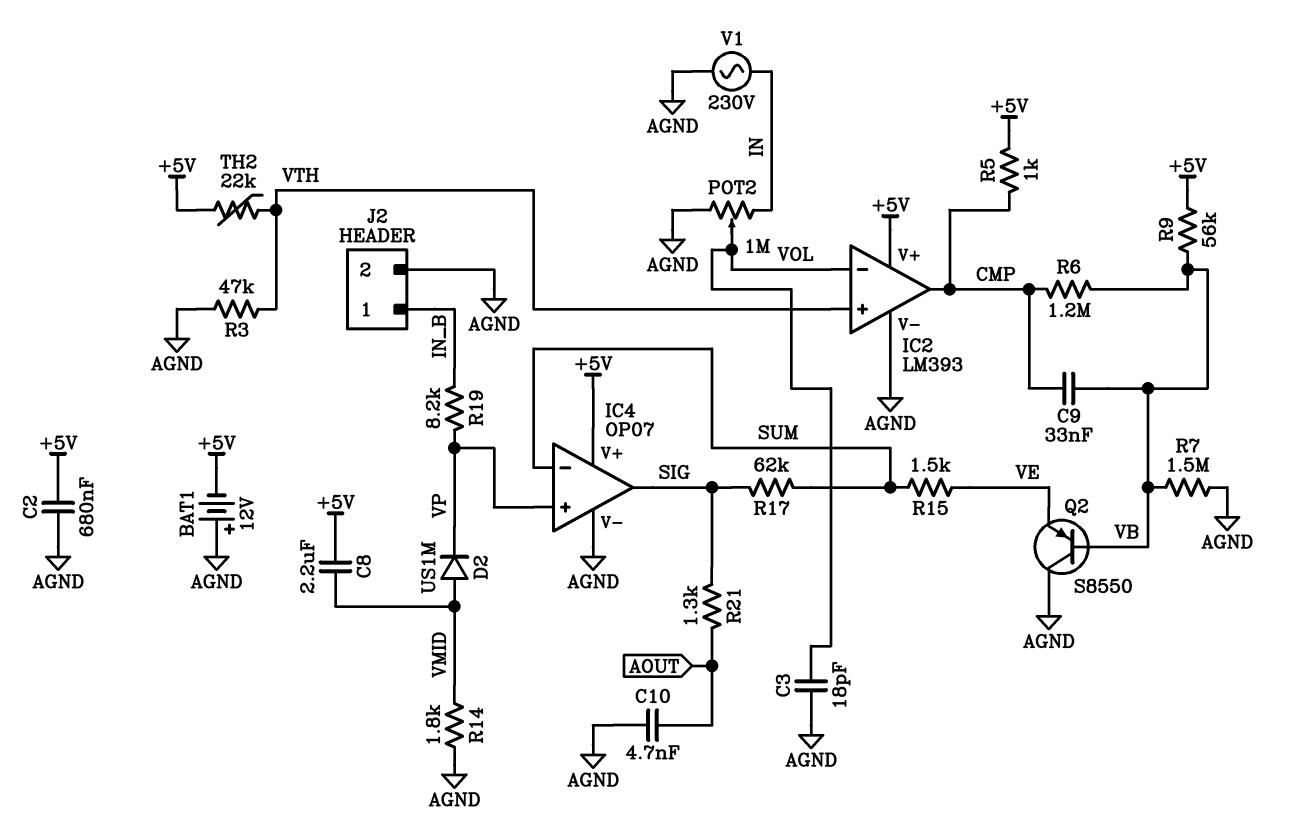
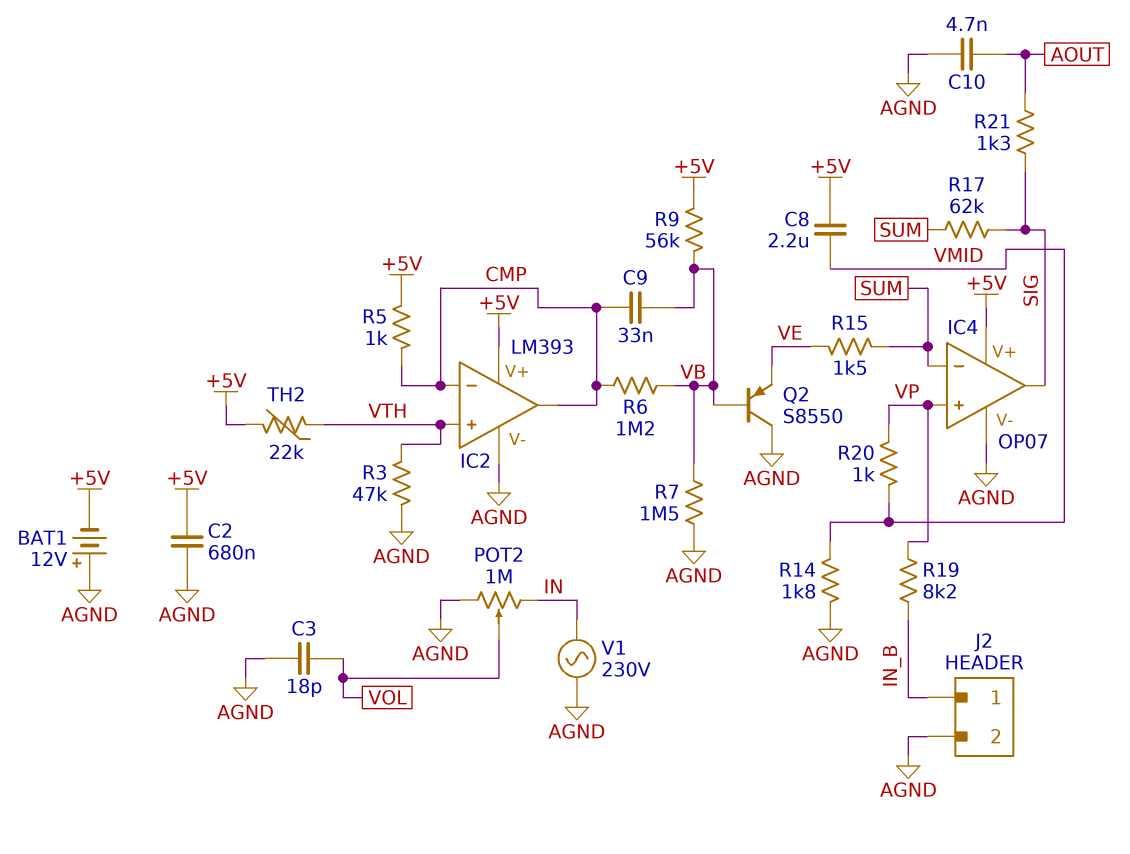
D2: diode US1M (A VMID, K VP) -> none
IC2 pin in-: VOL -> CMP
R20: none -> 1k (VMID, VP)

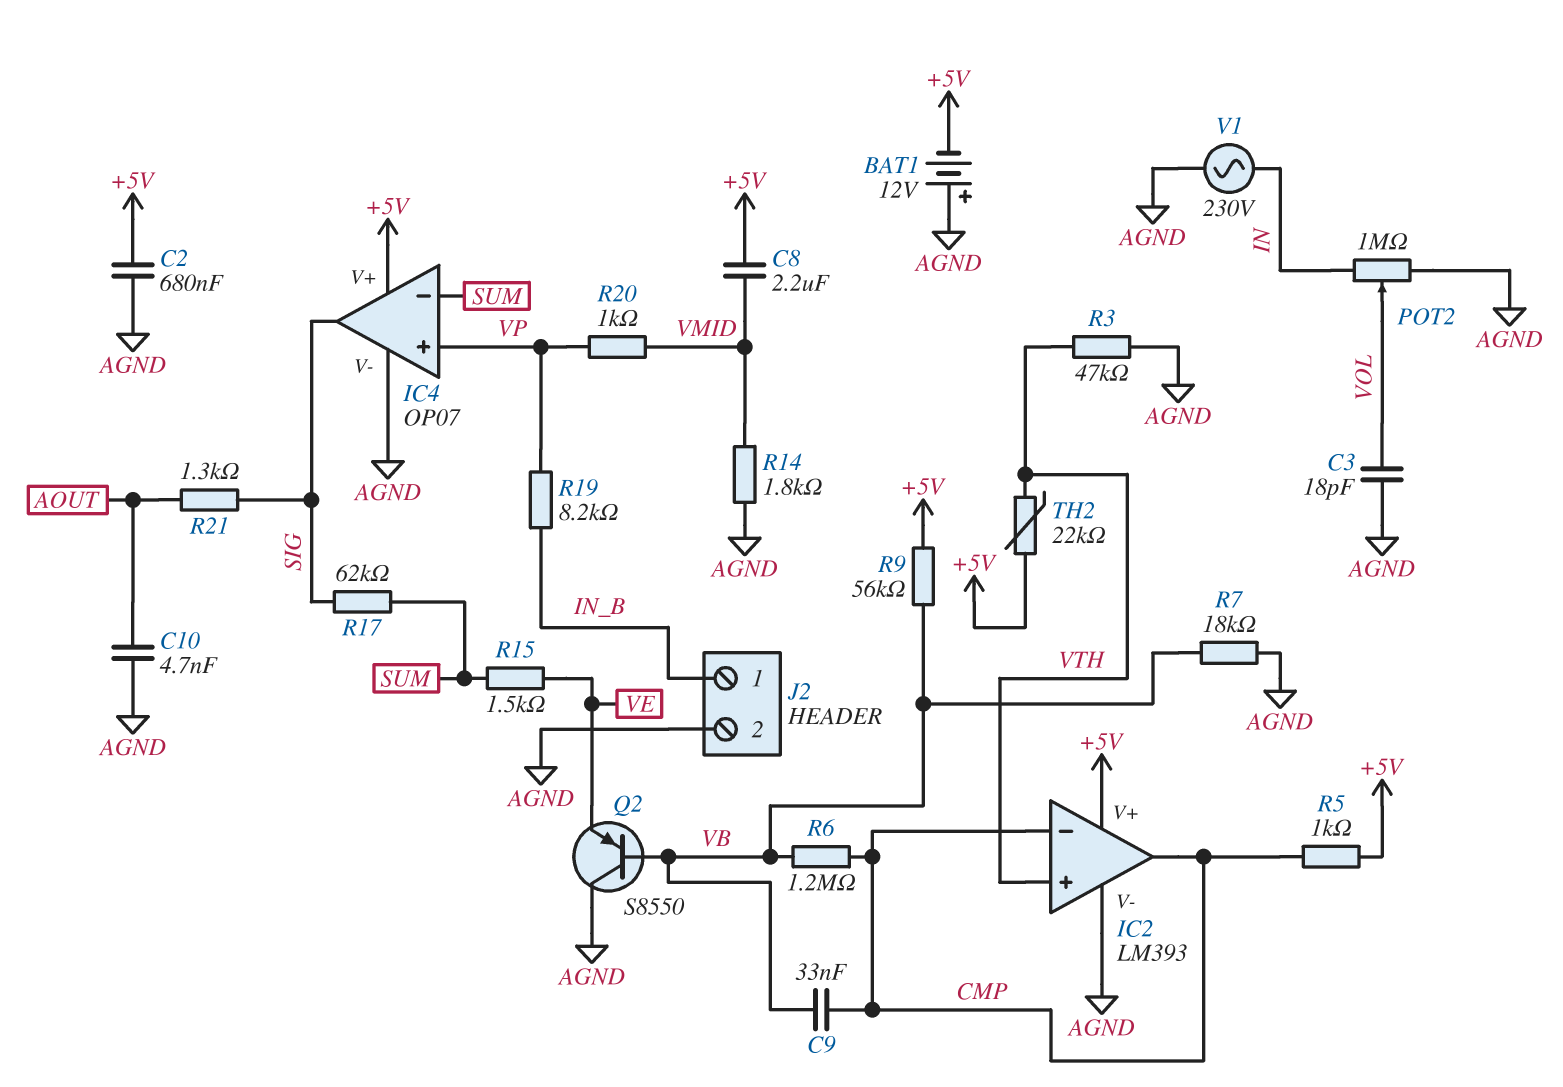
R7: 1.5M (AGND, VB) -> 18k (AGND, VB)

